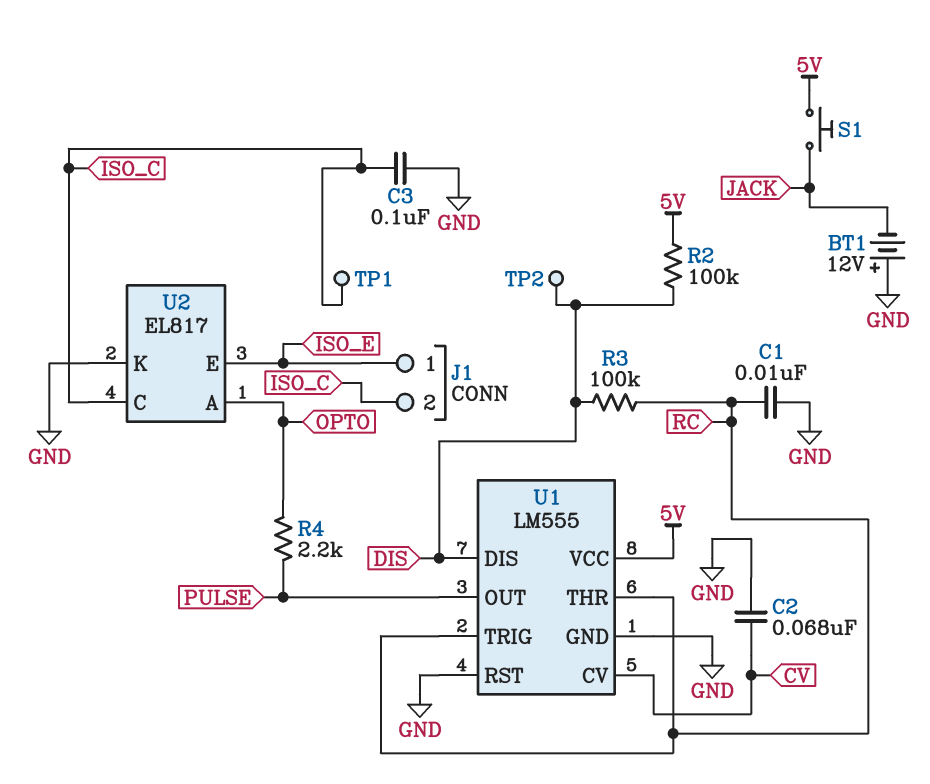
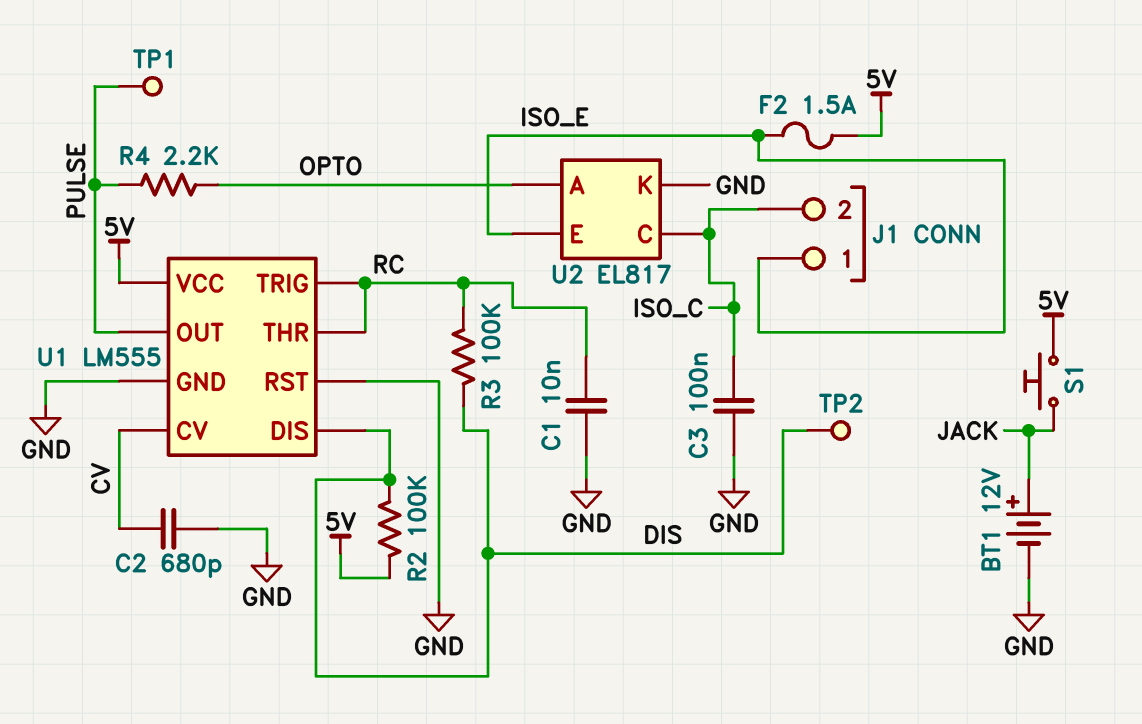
BT1: 12V (plus GND, minus JACK) -> 12V (plus JACK, minus GND)
C2: 68nF (CV, GND) -> 680pF (CV, GND)
F2: none -> 1.5A (5V, ISO_E)
TP1: test point (ISO_C) -> test point (PULSE)

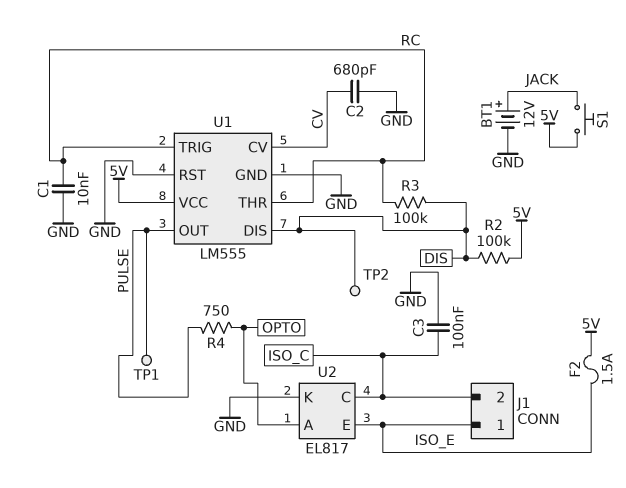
R4: 2.2k (OPTO, PULSE) -> 750 (OPTO, PULSE)

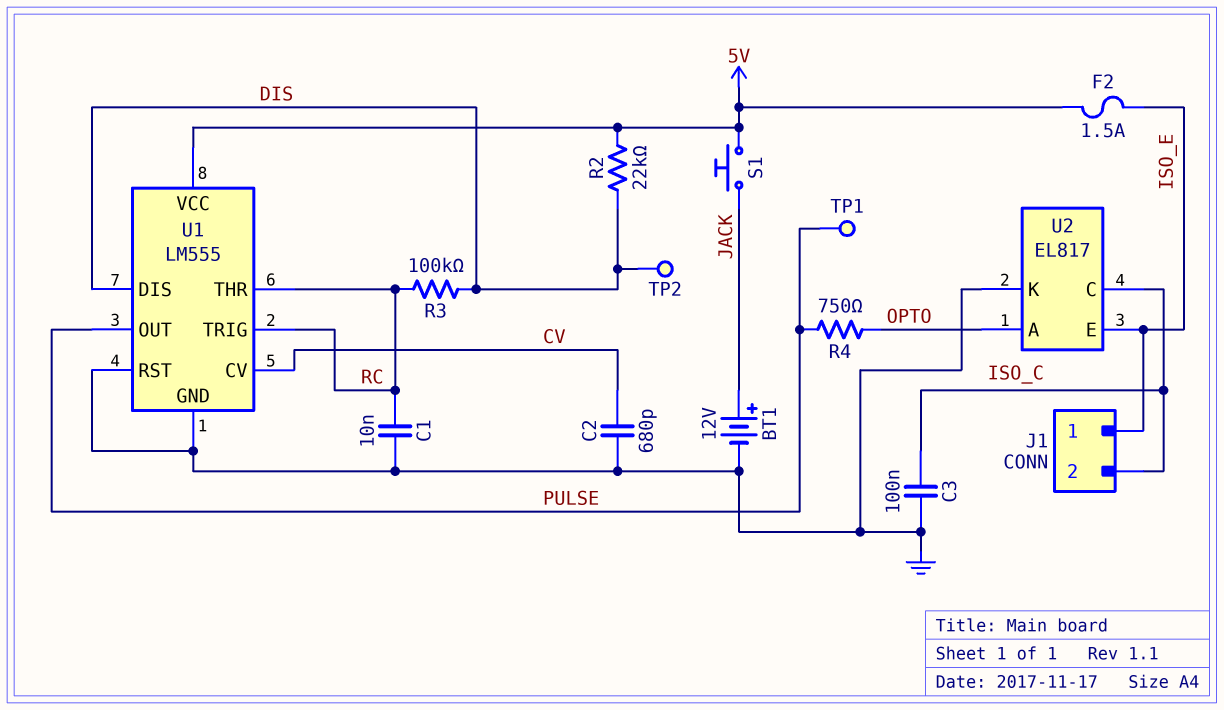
R2: 100k (5V, DIS) -> 22k (5V, DIS)

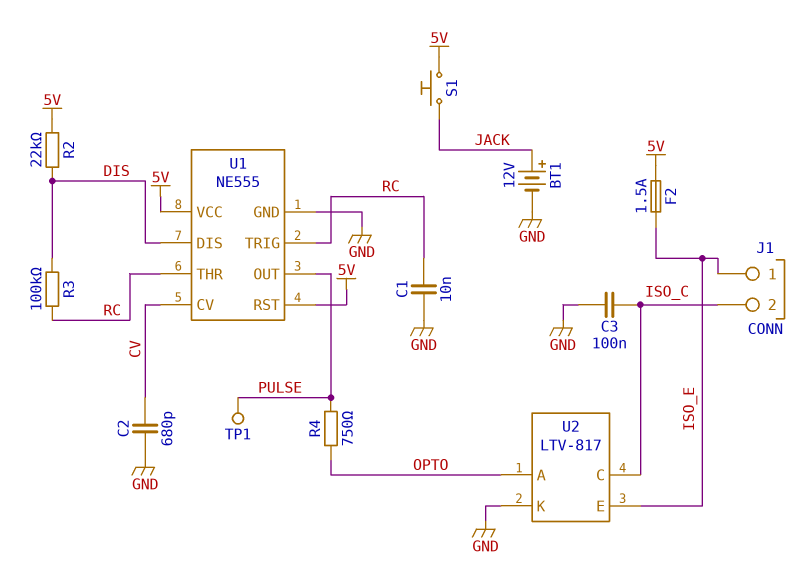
TP2: test point (DIS) -> none
U1: LM555 -> NE555
U1 pin RST: GND -> 5V
U2: EL817 -> LTV-817

